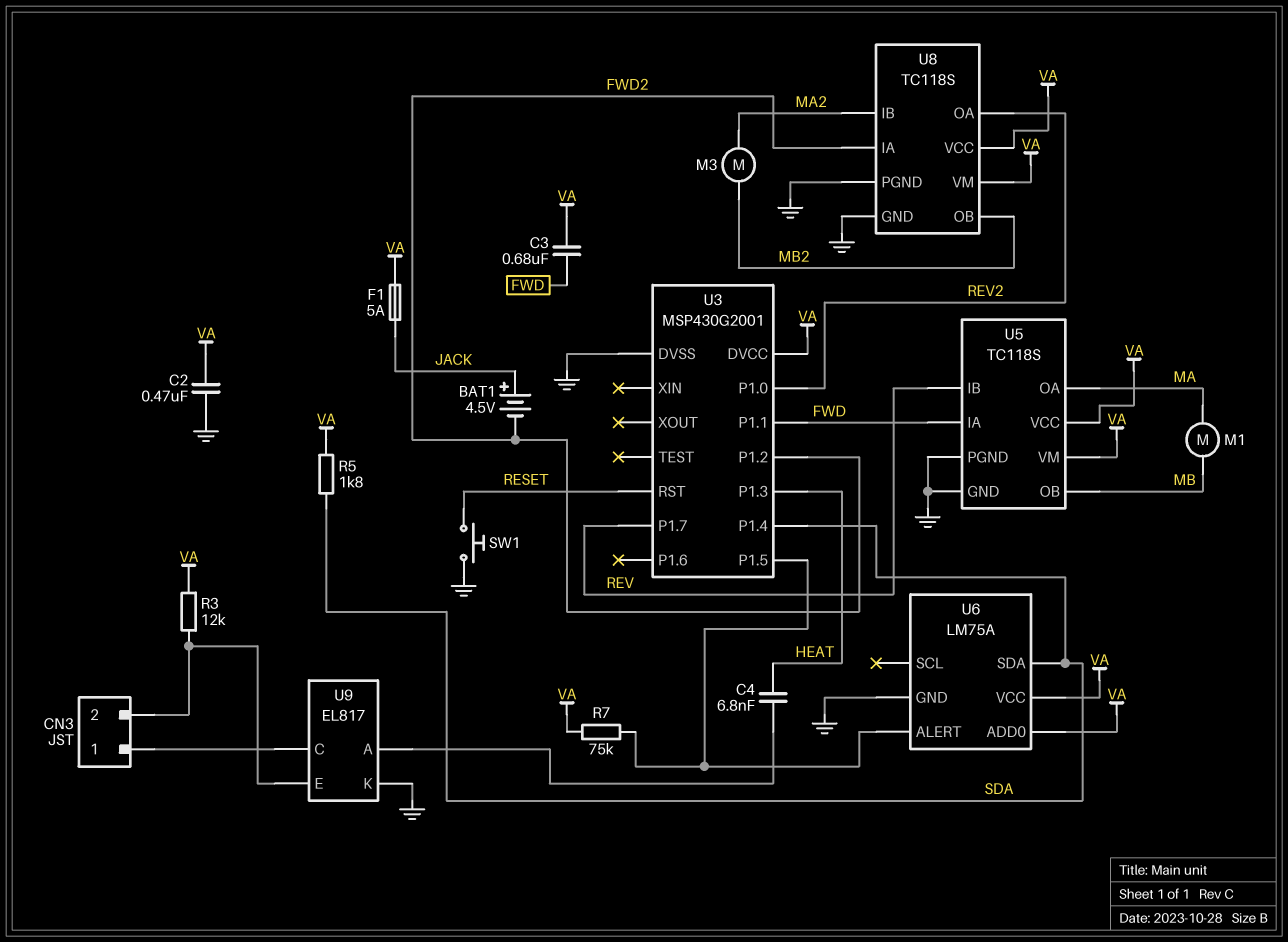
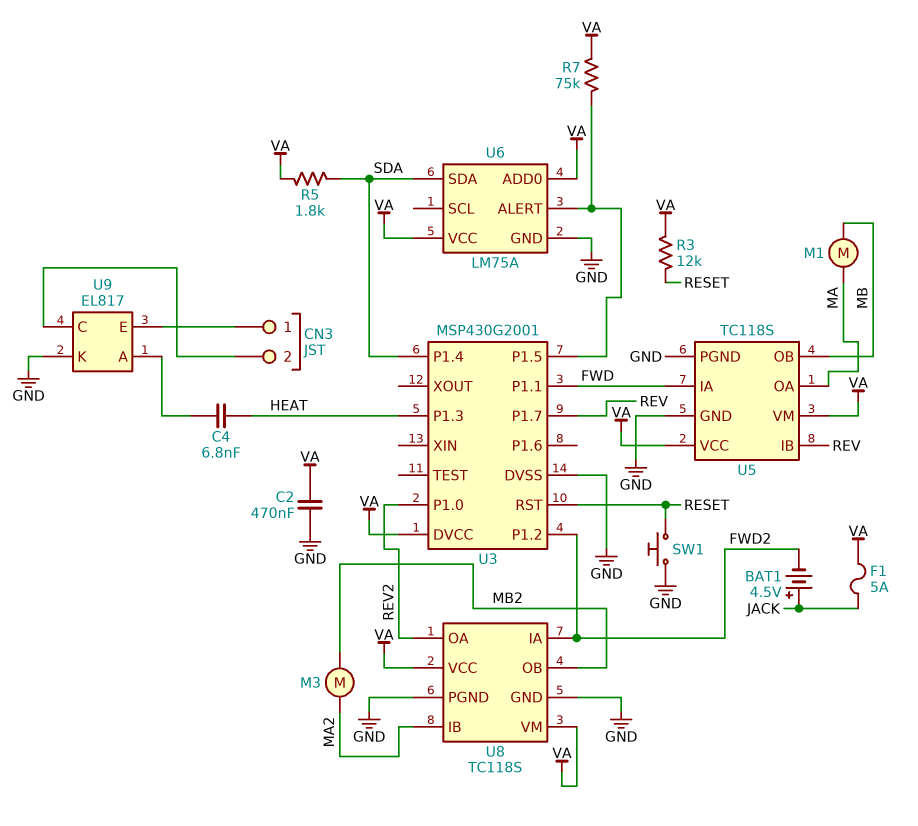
C3: 680nF (FWD, VA) -> none
R3: 12k (CN3/2, VA) -> 12k (RESET, VA)
U9 pin C: CN3/1 -> CN3/2
U9 pin E: CN3/2 -> CN3/1

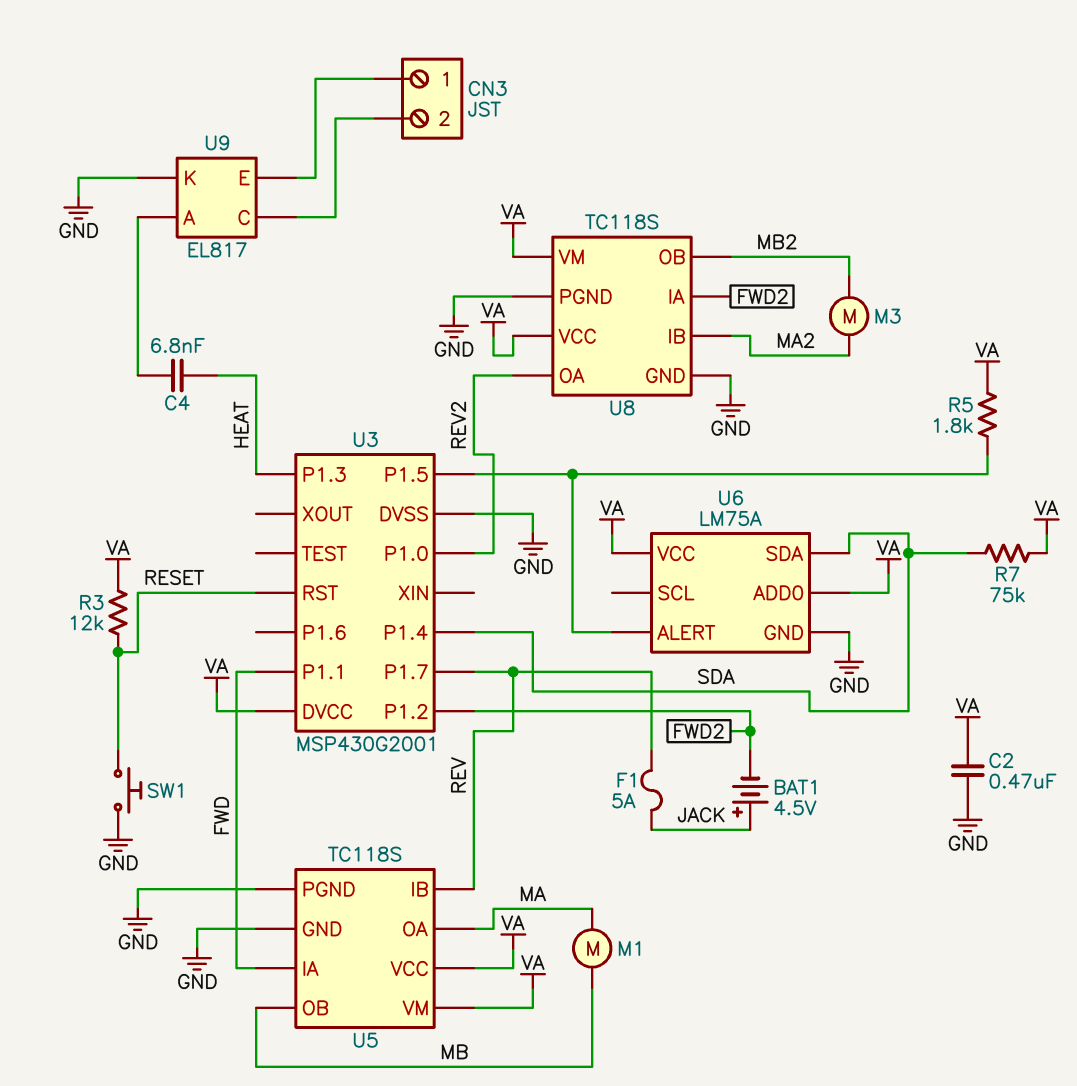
F1: 5A (JACK, VA) -> 5A (JACK, REV)
R5: 1.8k (SDA, VA) -> 1.8k (U3/P1.5, VA)
R7: 75k (U3/P1.5, VA) -> 75k (SDA, VA)

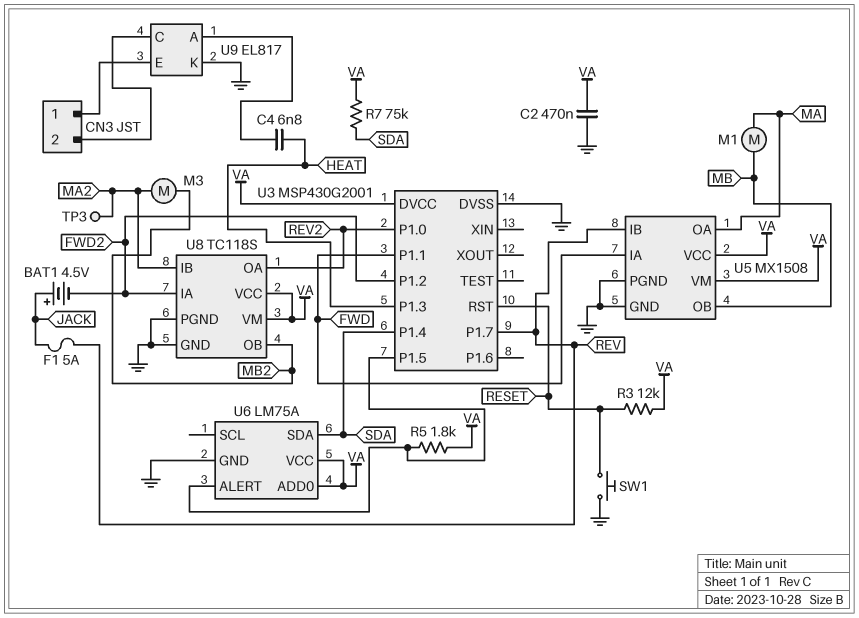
TP3: none -> test point (MA2)
U5: TC118S -> MX1508

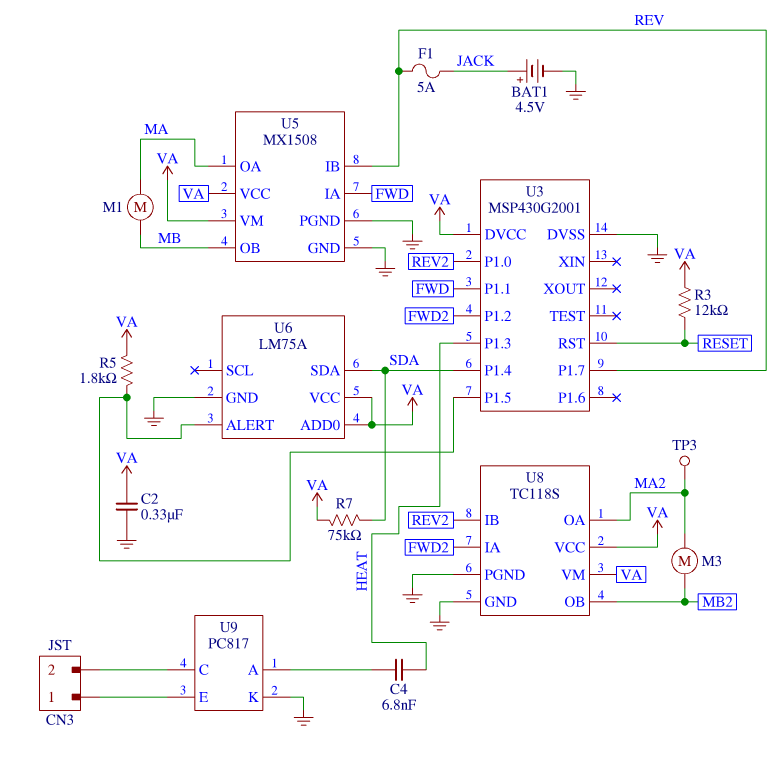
BAT1: 4.5V (plus JACK, minus FWD2) -> 4.5V (plus JACK, minus GND)
C2: 470nF (GND, VA) -> 330nF (GND, VA)
SW1: button (GND, RESET) -> none
U8 pin IB: MA2 -> REV2
U8 pin OA: REV2 -> MA2
U9: EL817 -> PC817

